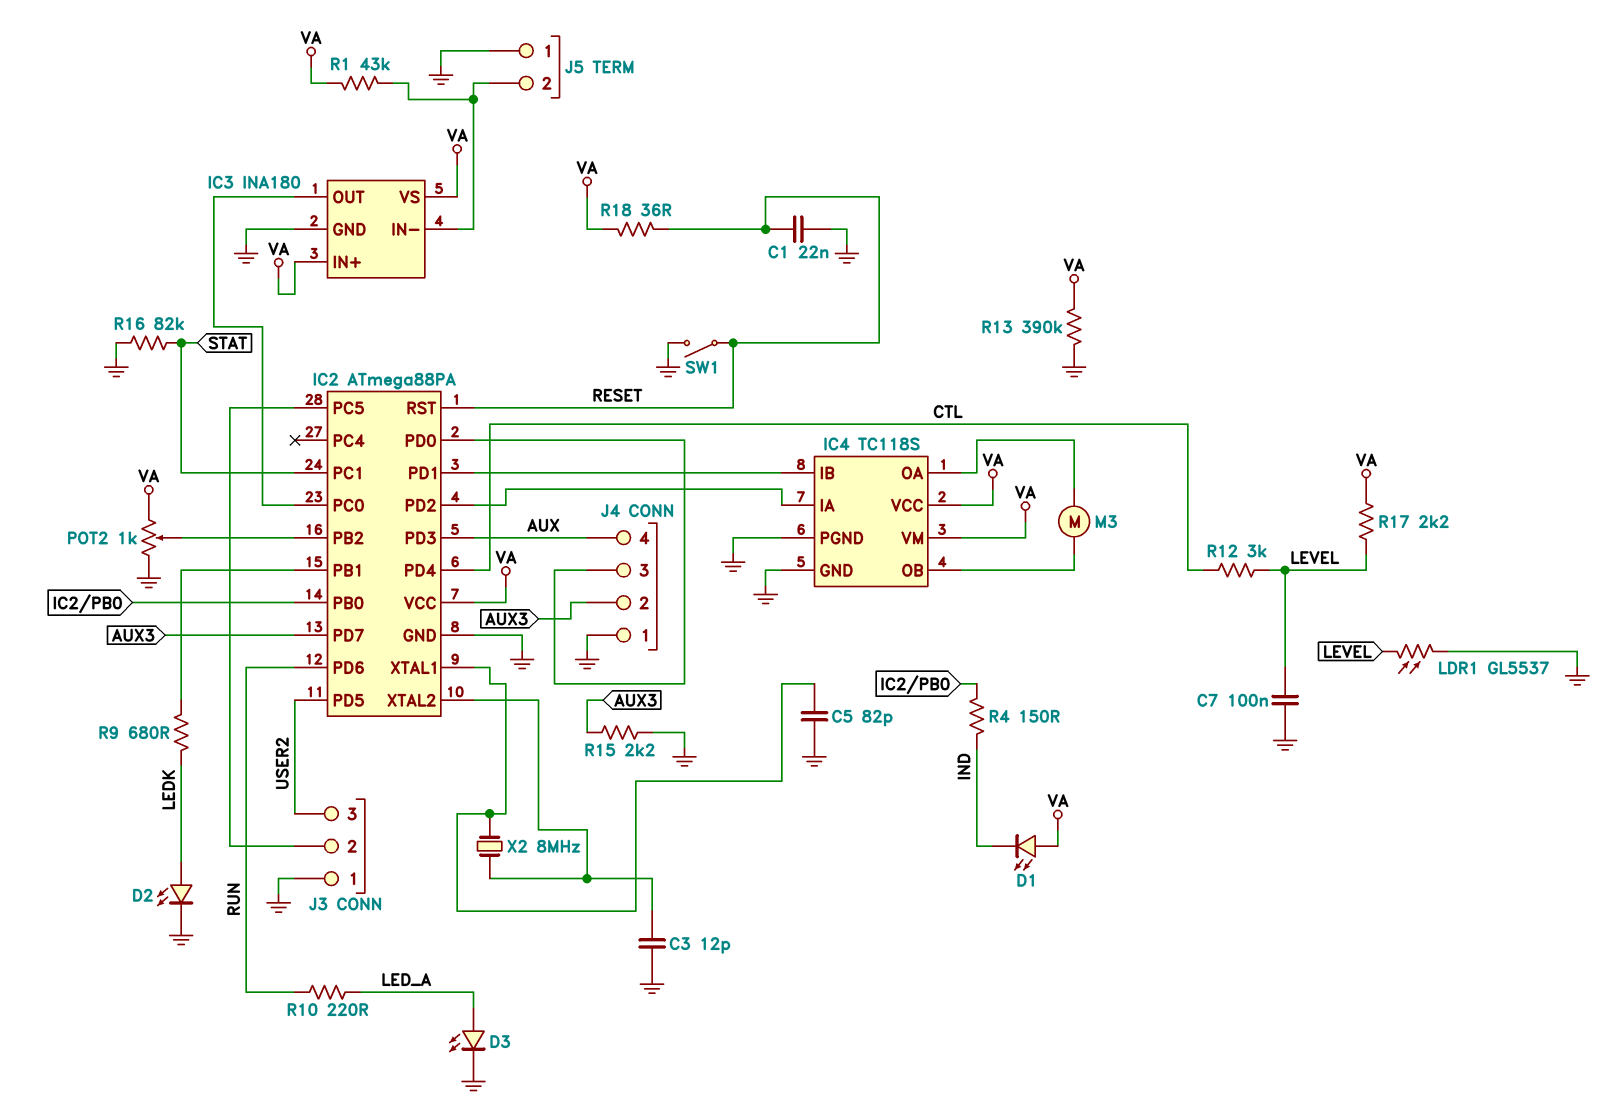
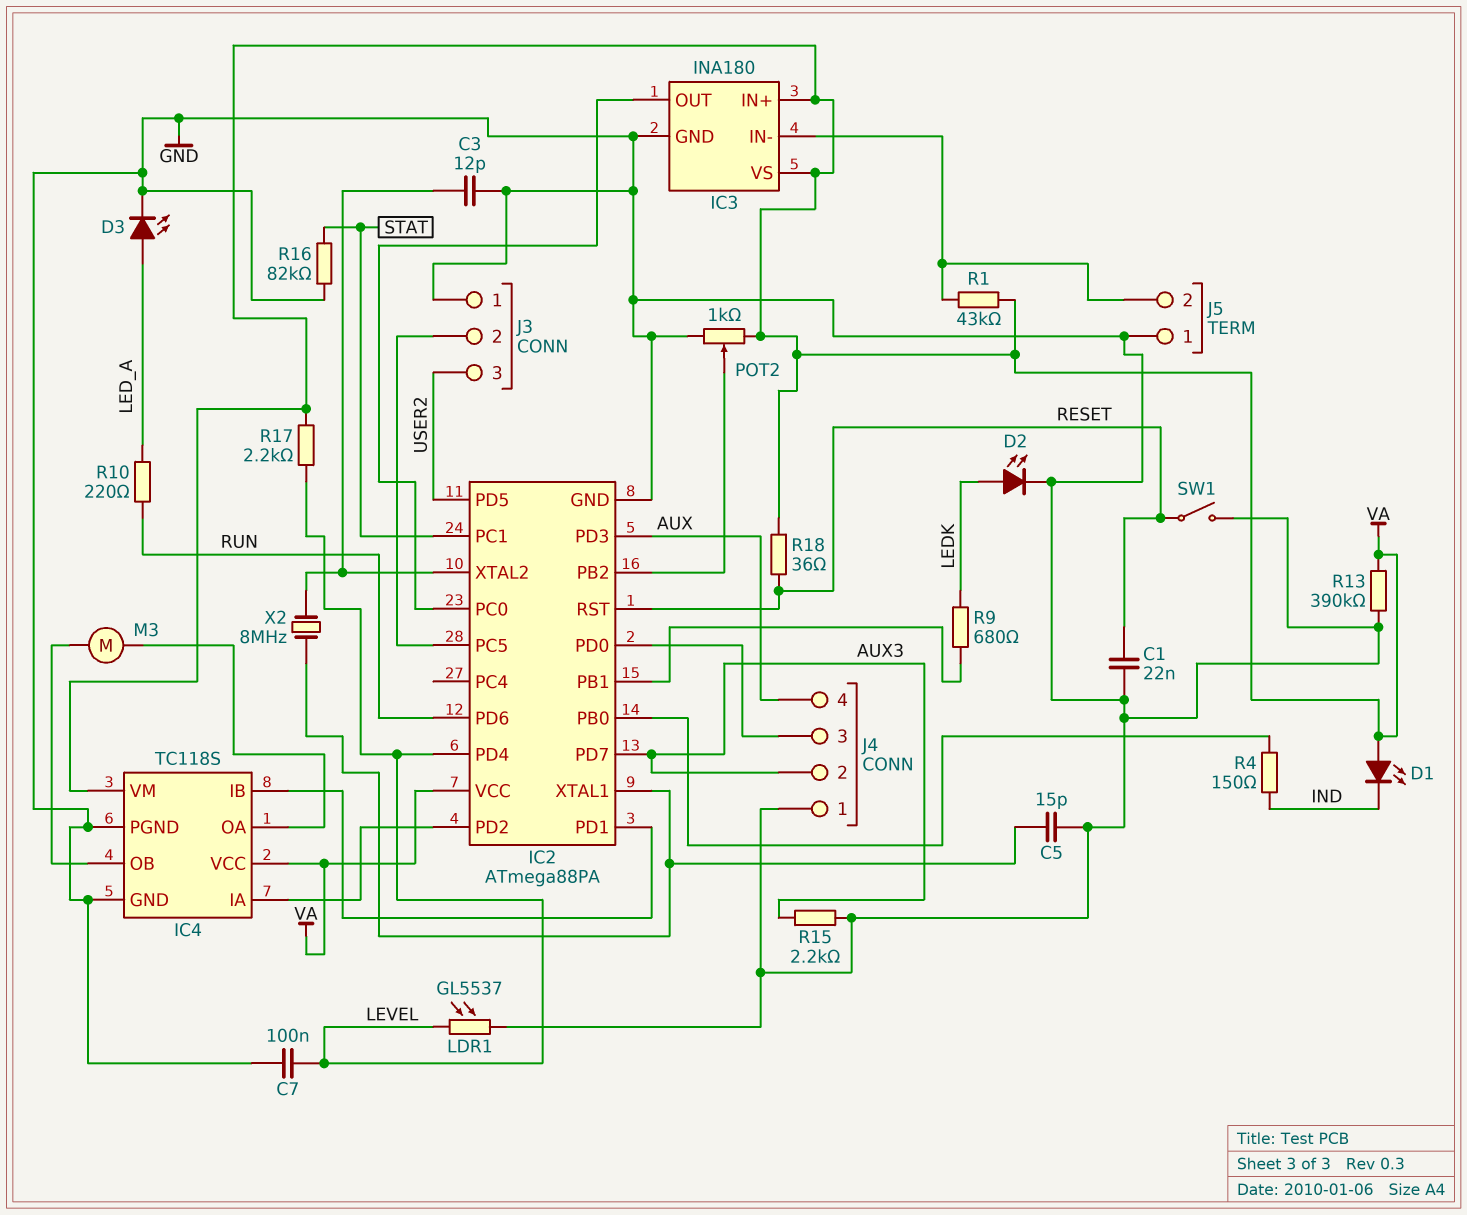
C5: 82pF (GND, IC2/XTAL1) -> 15pF (GND, IC2/XTAL1)
IC2 pin PD4: CTL -> LEVEL
R12: 3k (CTL, LEVEL) -> none

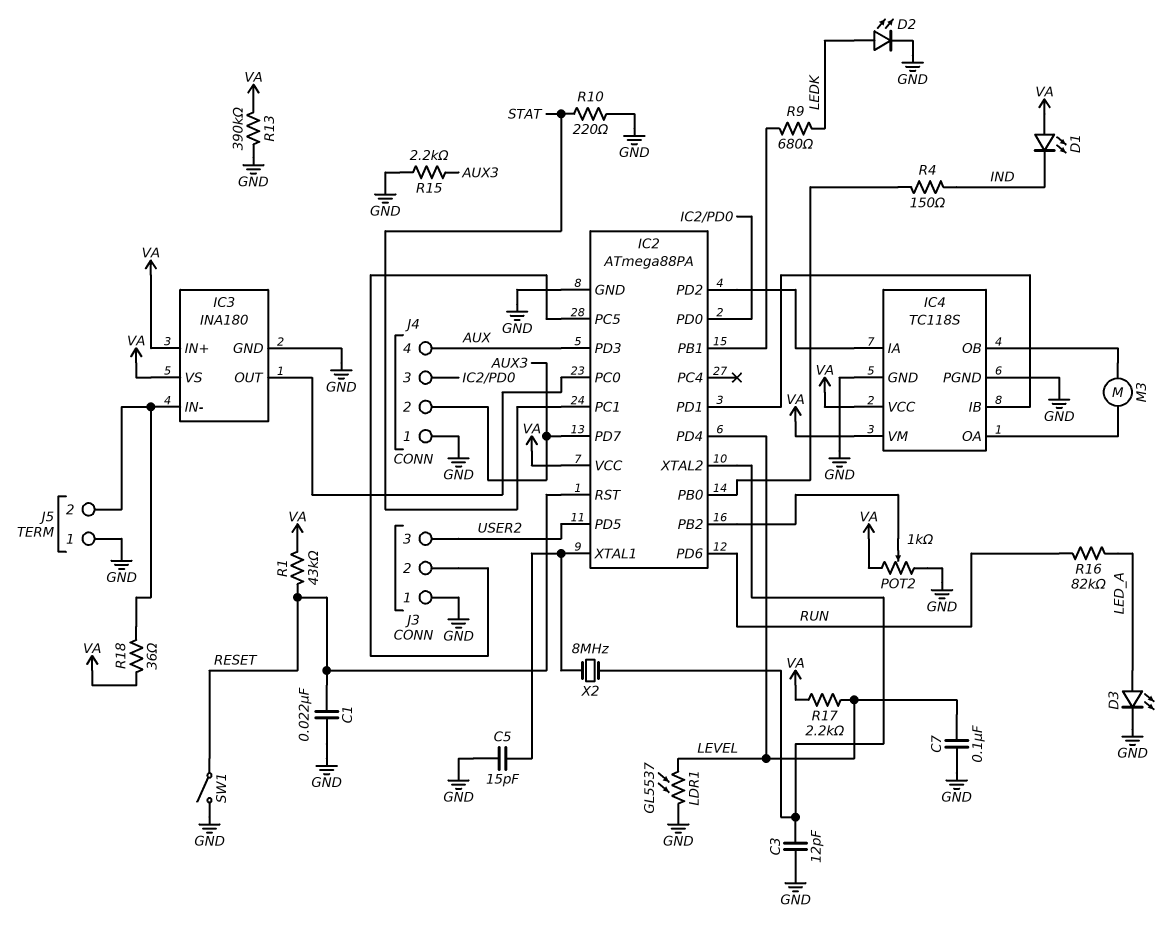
R1: 43k (IC3/IN-, VA) -> 43k (RESET, VA)
R10: 220 (LED_A, RUN) -> 220 (GND, STAT)
R16: 82k (GND, STAT) -> 82k (LED_A, RUN)
R18: 36 (RESET, VA) -> 36 (IC3/IN-, VA)

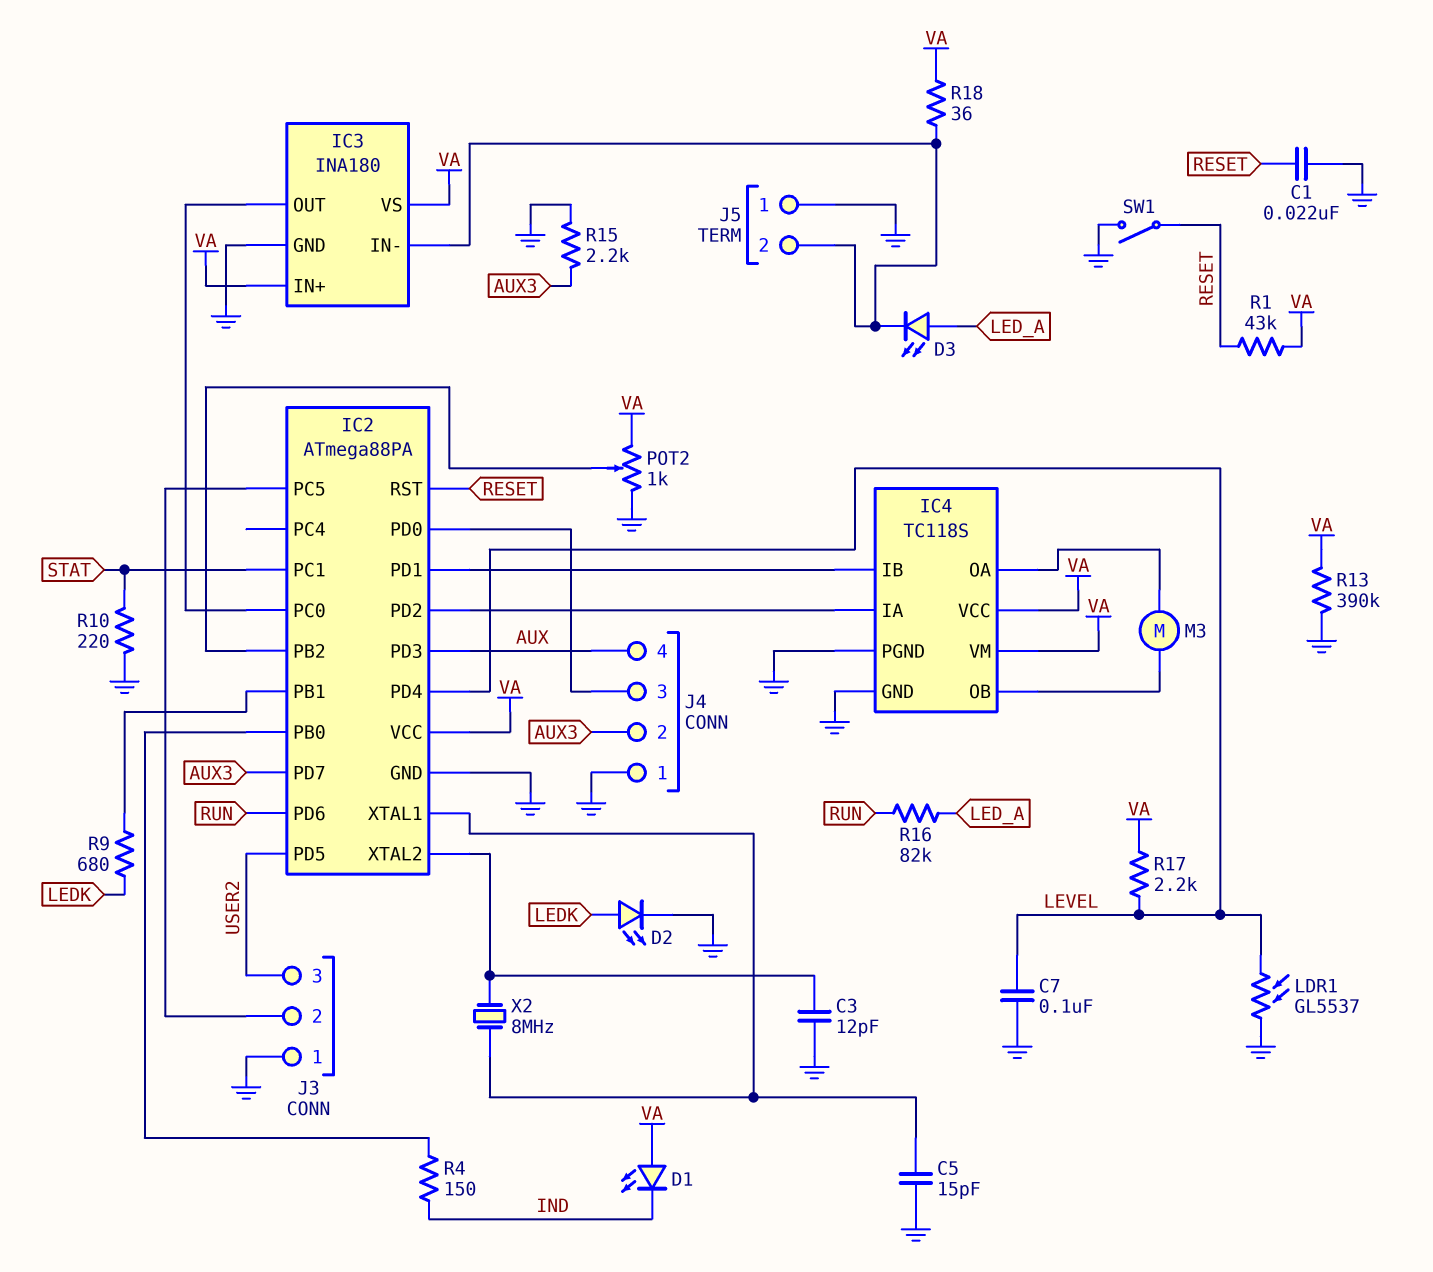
D3: LED (A LED_A, K GND) -> LED (A LED_A, K IC3/IN-)

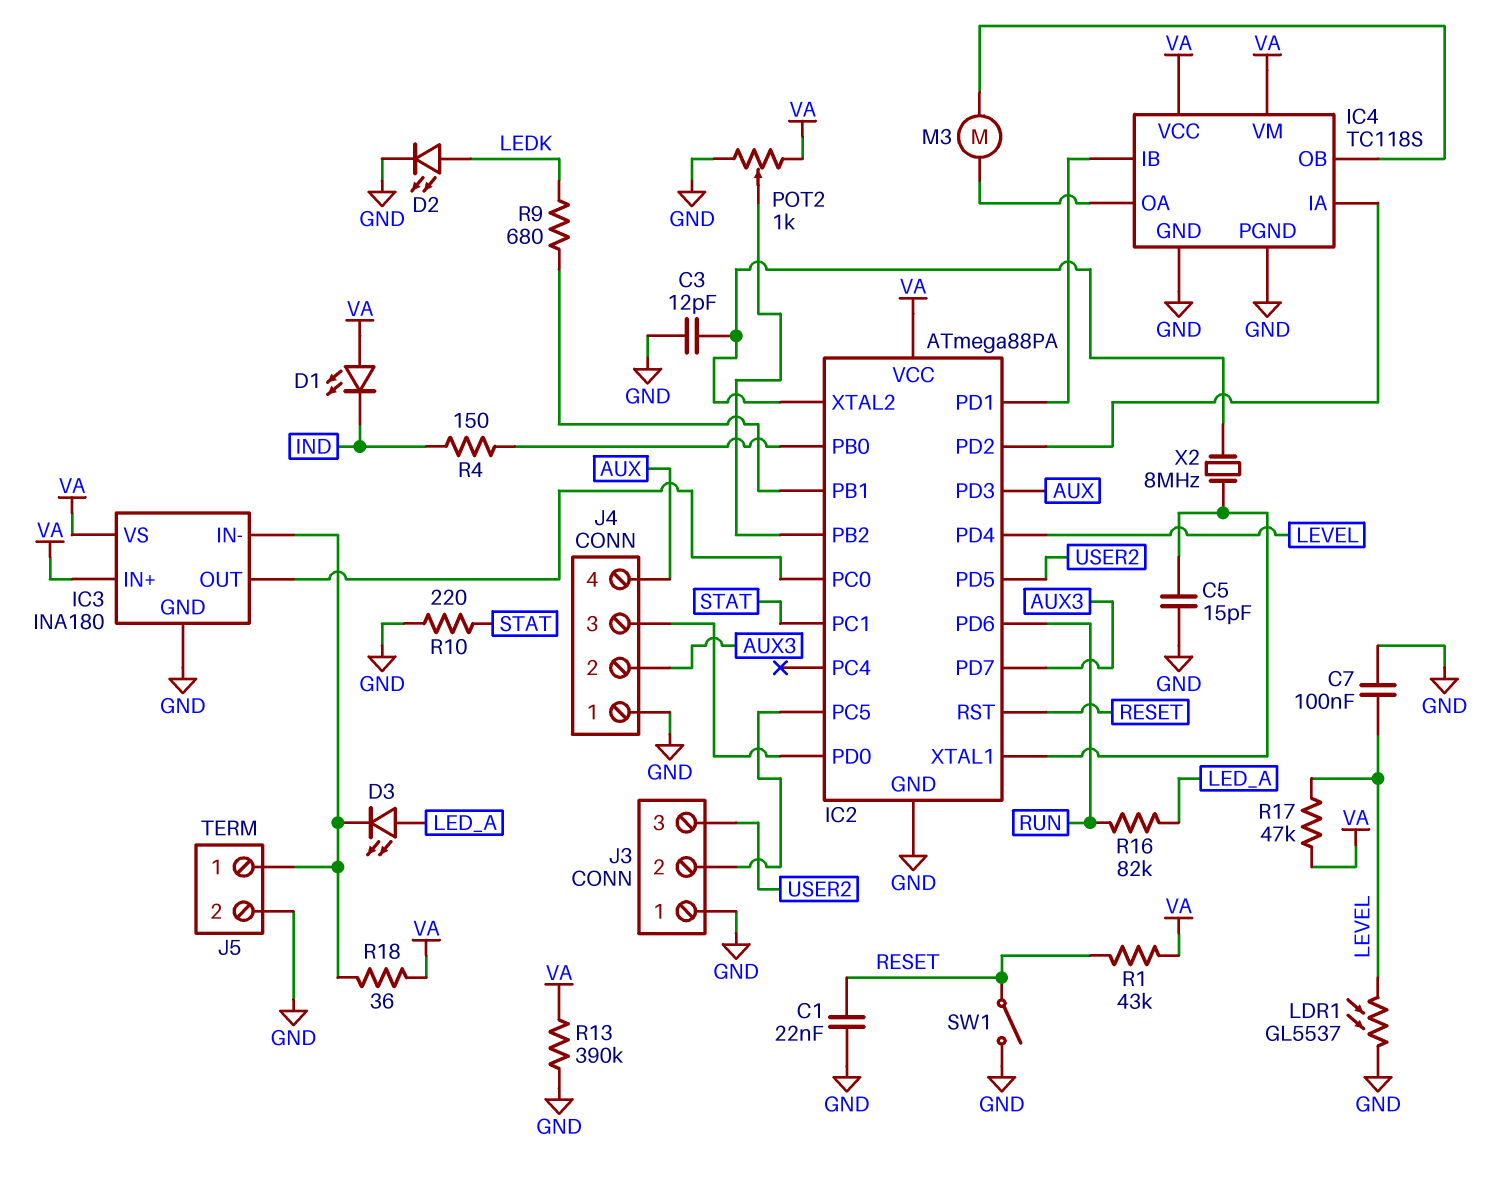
J5 pin 1: GND -> IC3/IN-
J5 pin 2: IC3/IN- -> GND
R15: 2.2k (AUX3, GND) -> none
R17: 2.2k (LEVEL, VA) -> 47k (LEVEL, VA)

